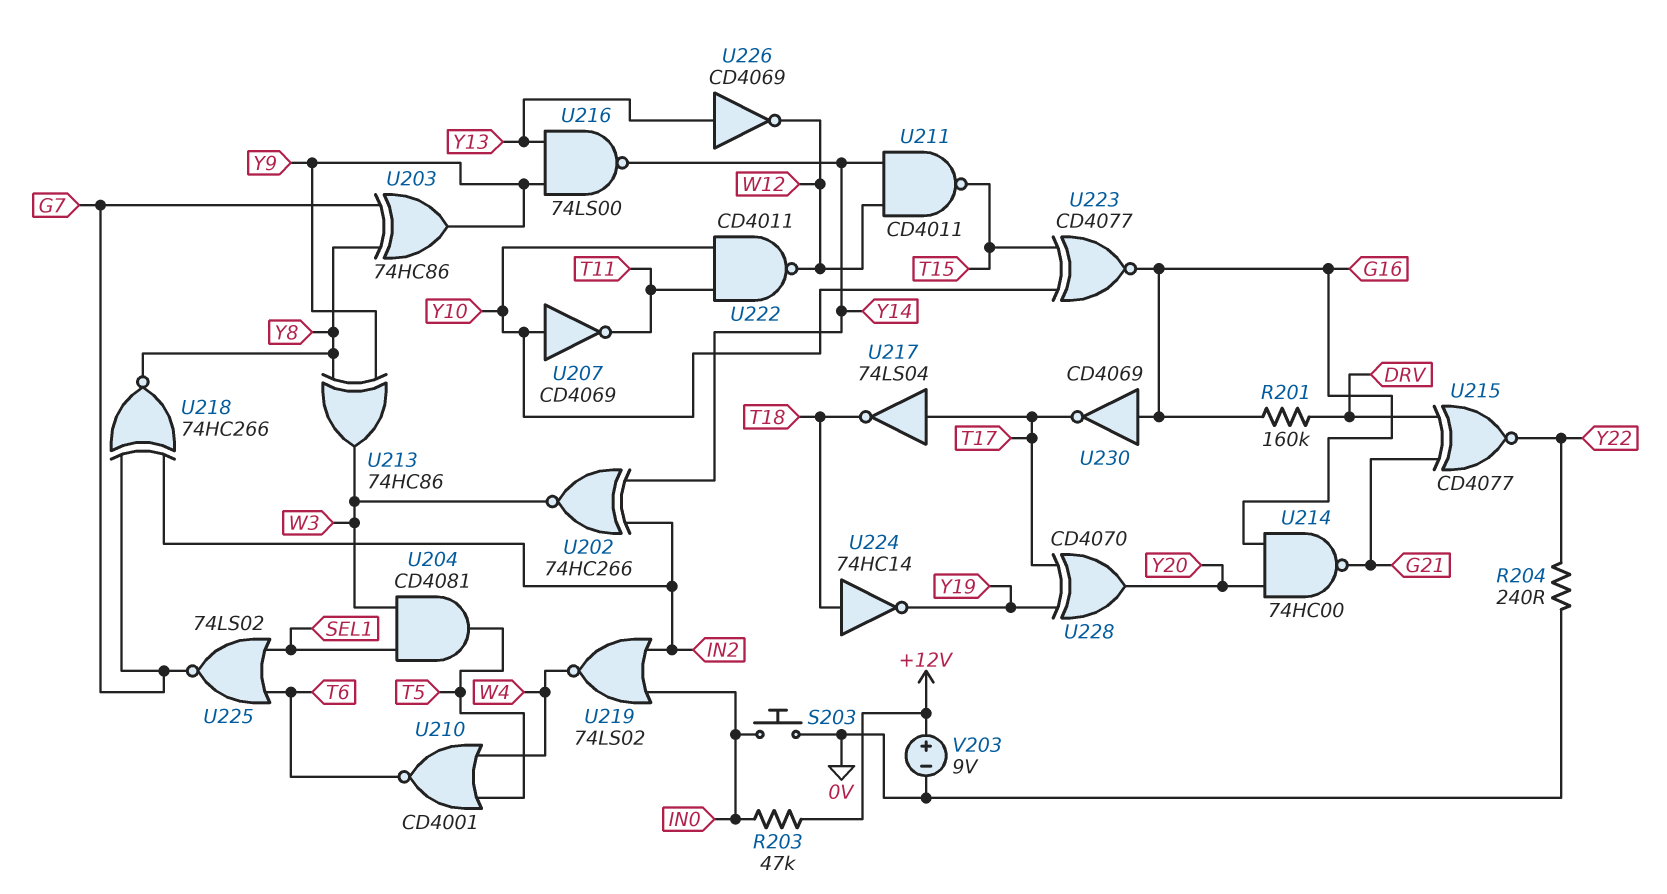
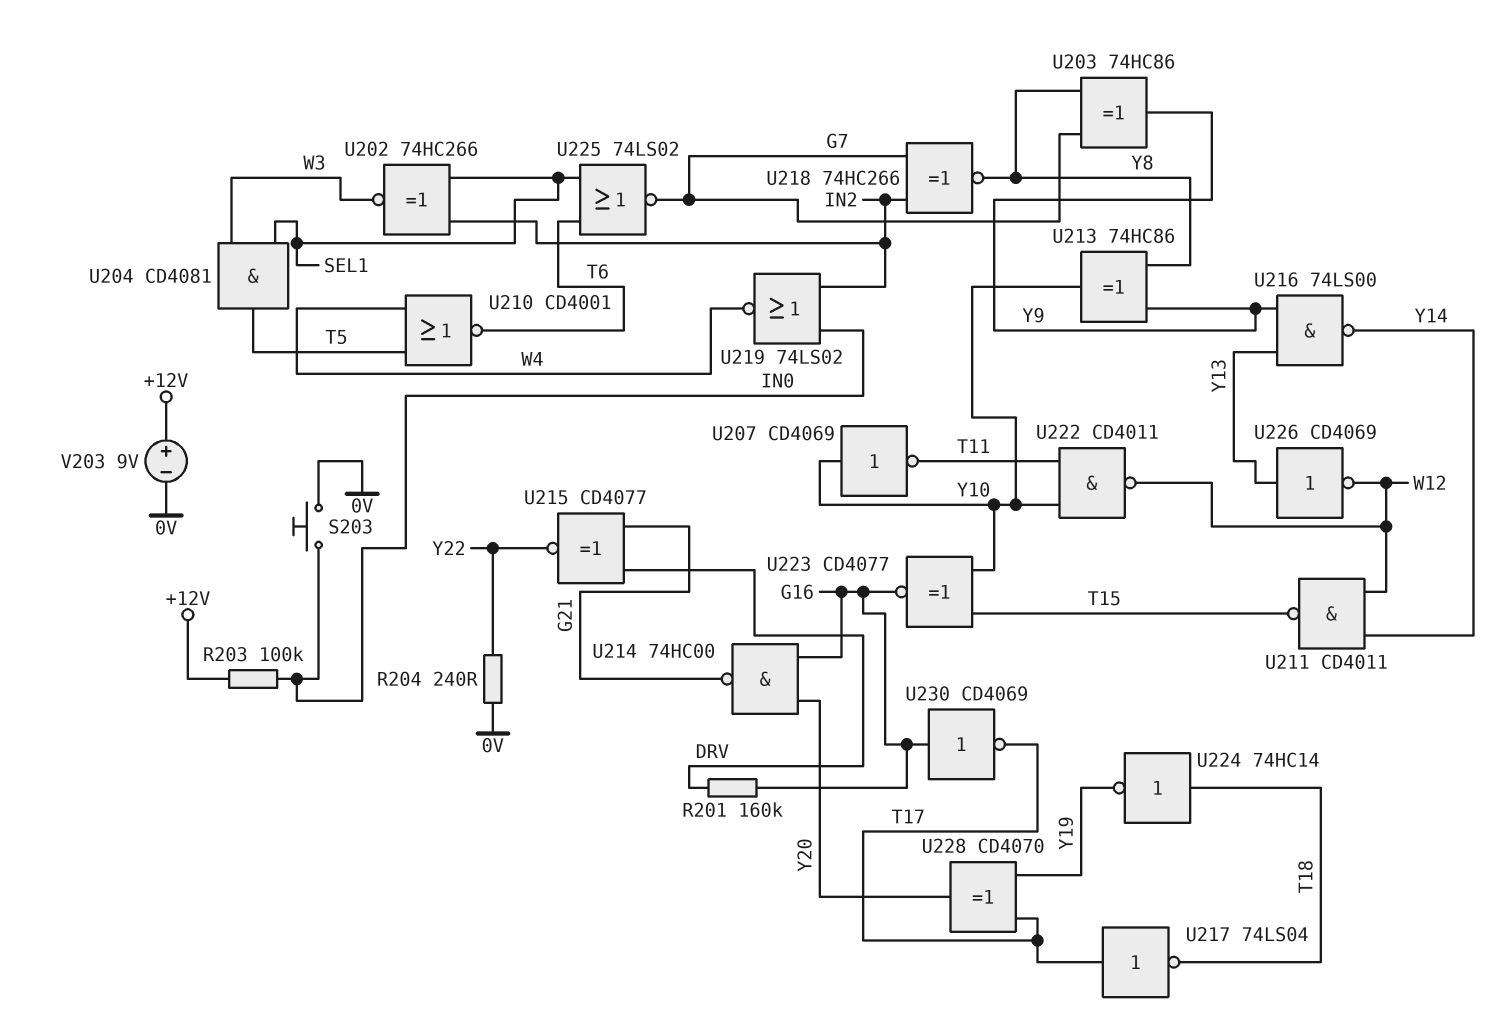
R203: 47k (+12V, IN0) -> 100k (+12V, IN0)
U202: XNOR 74HC266 (in IN2, in Y14, out W3) -> XNOR 74HC266 (in IN2, in SEL1, out W3)
U213: XOR 74HC86 (in Y8, in Y9, out W3) -> XOR 74HC86 (in Y8, in Y9, out Y10)

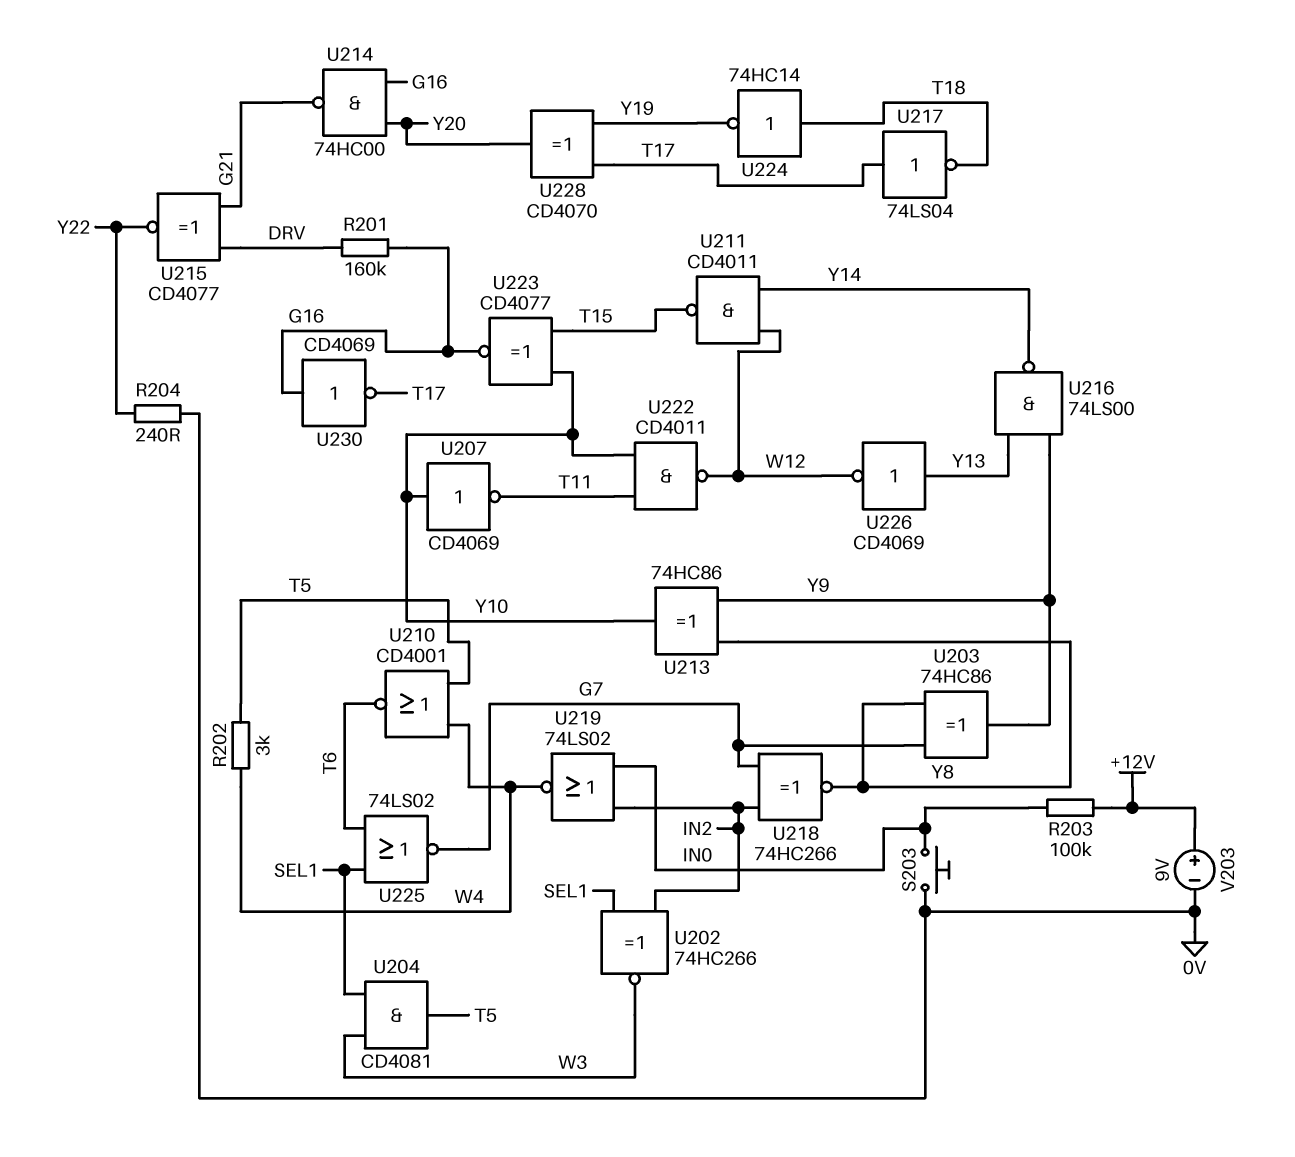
R202: none -> 3k (T5, W4)

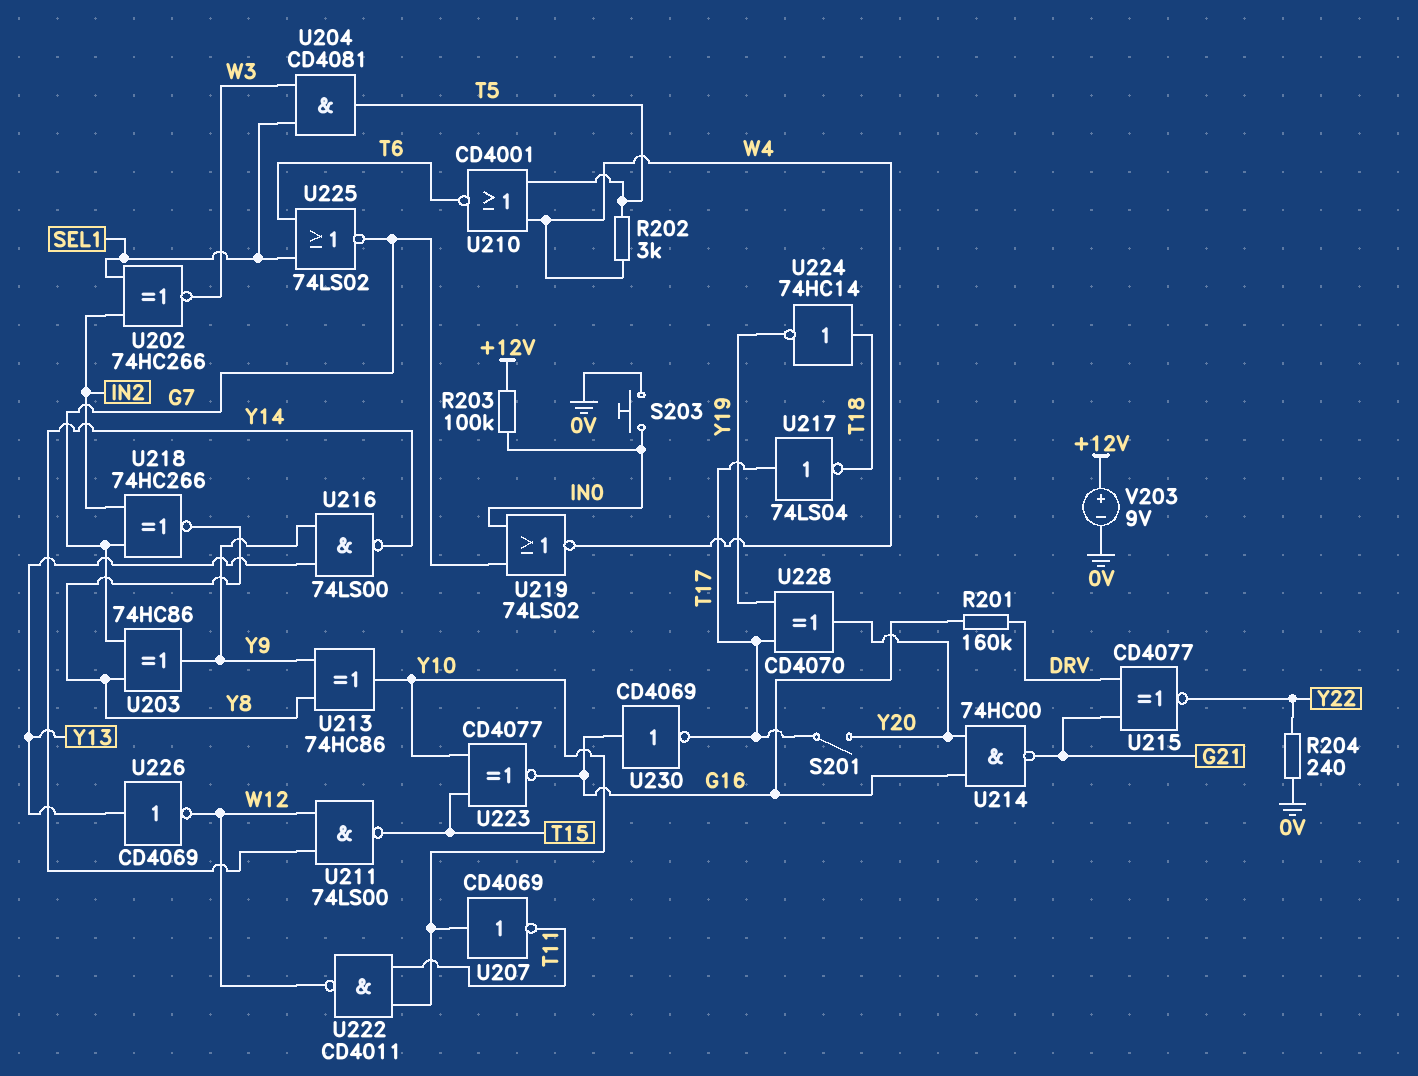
S201: none -> switch (T17, Y20)
U211: NAND CD4011 (in W12, in Y14, out T15) -> NAND 74LS00 (in W12, in Y14, out T15)
U219: NOR 74LS02 (in IN0, in IN2, out W4) -> NOR 74LS02 (in G7, in IN0, out W4)

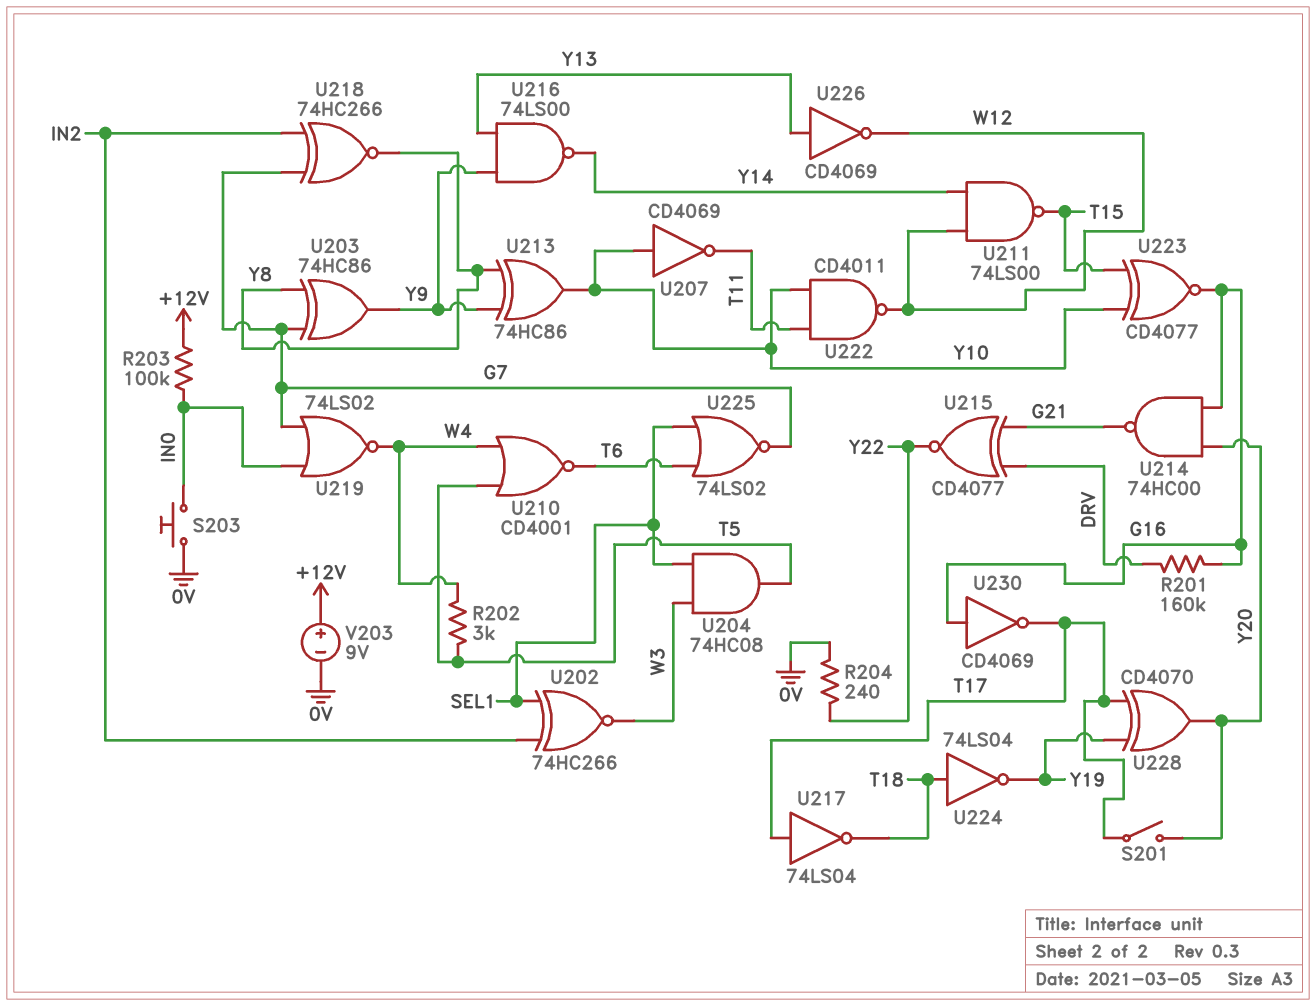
U204: AND CD4081 (in SEL1, in W3, out T5) -> AND 74HC08 (in SEL1, in W3, out T5)
U224: NOT 74HC14 (in T18, out Y19) -> NOT 74LS04 (in T18, out Y19)

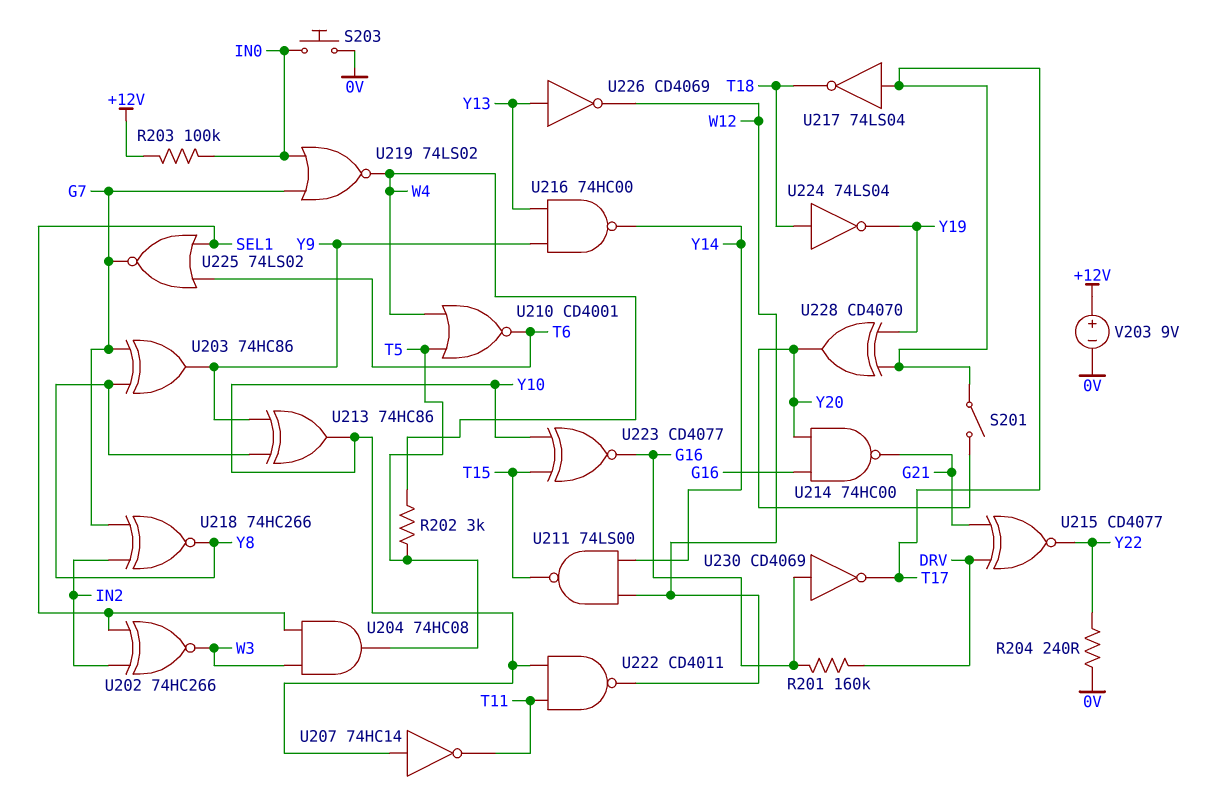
U207: NOT CD4069 (in Y10, out T11) -> NOT 74HC14 (in Y10, out T11)
U216: NAND 74LS00 (in Y9, in Y13, out Y14) -> NAND 74HC00 (in Y9, in Y13, out Y14)

